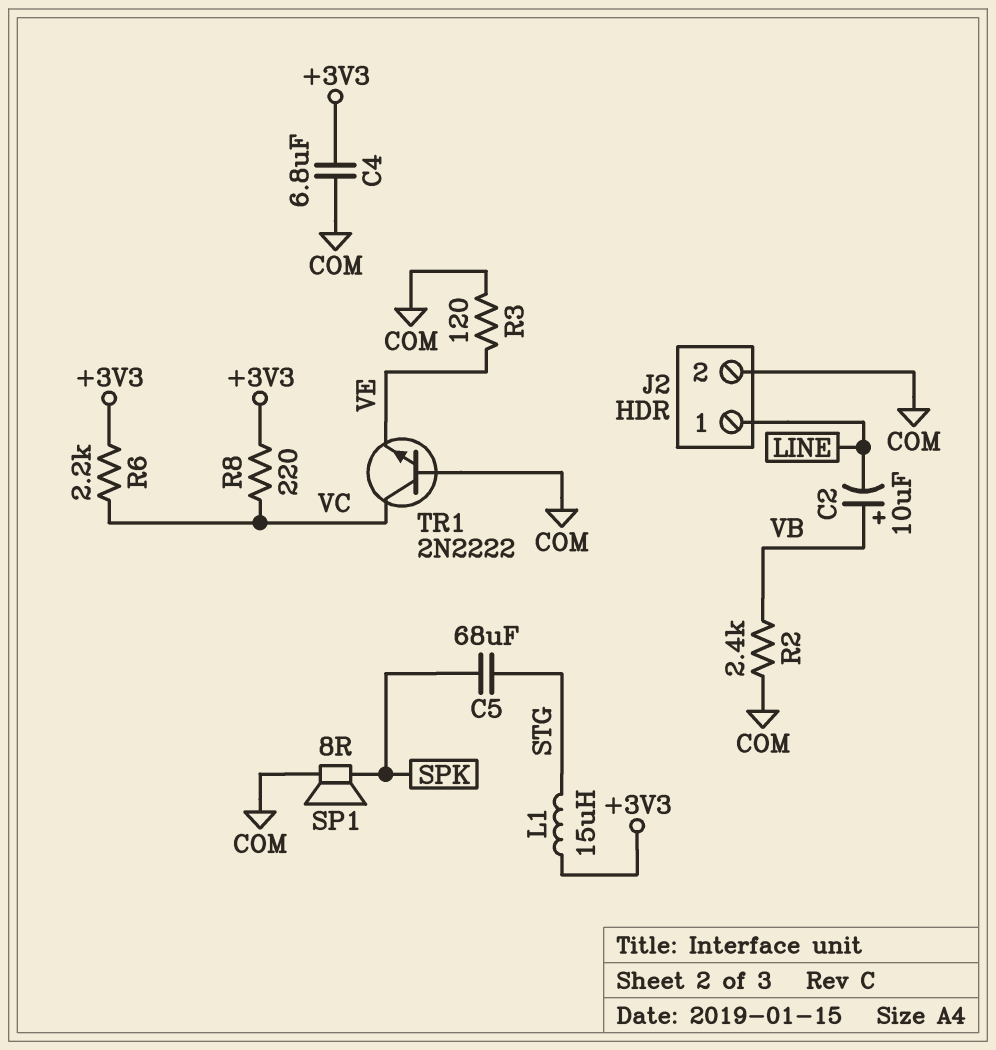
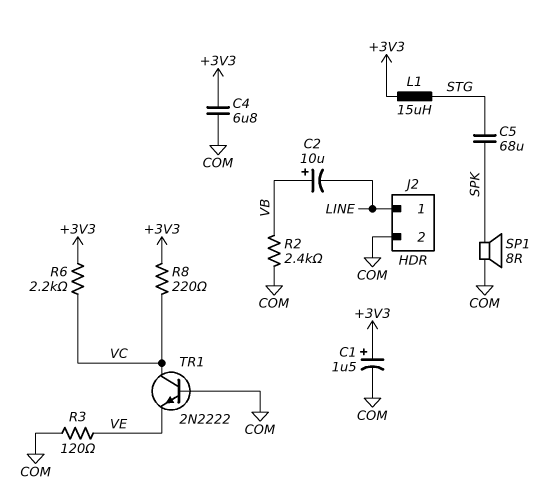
C1: none -> 1.5uF (plus +3V3, minus COM)

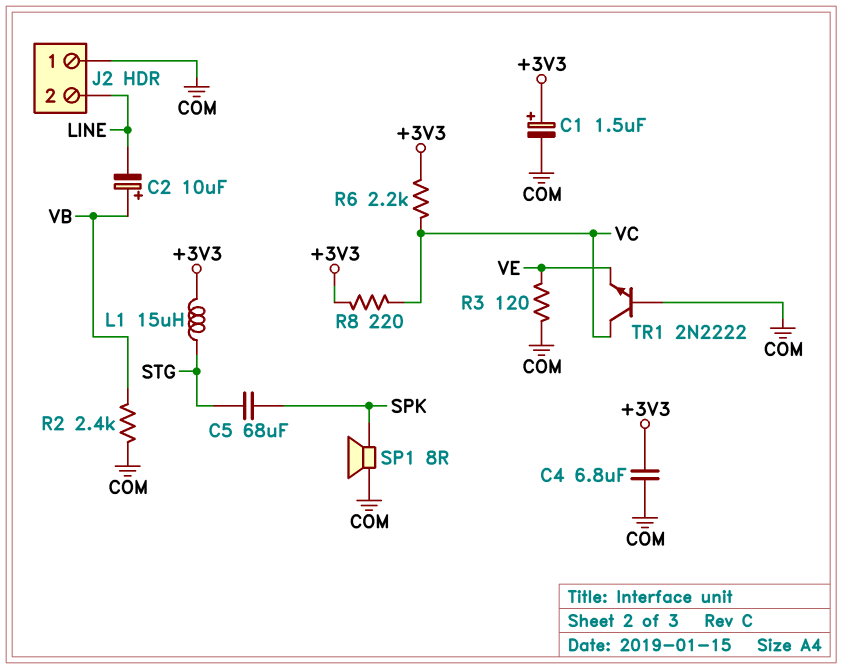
J2 pin 1: LINE -> COM
J2 pin 2: COM -> LINE

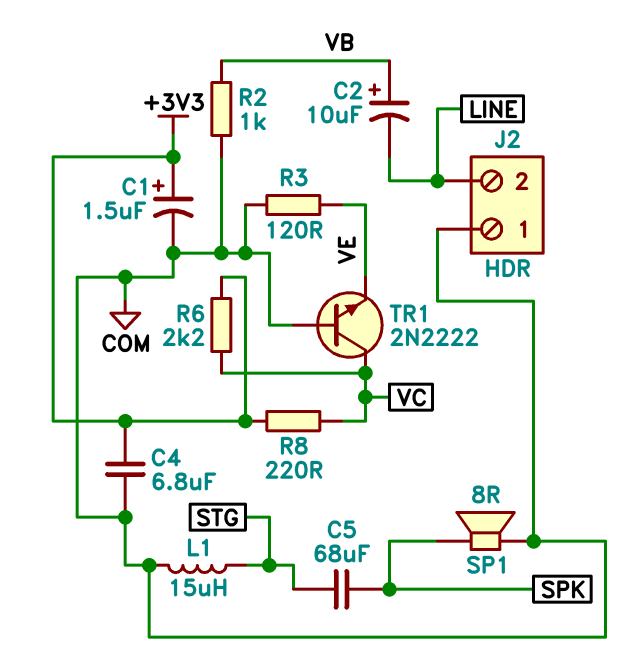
L1: 15uH (+3V3, STG) -> 15uH (COM, STG)
R2: 2.4k (COM, VB) -> 1k (COM, VB)

